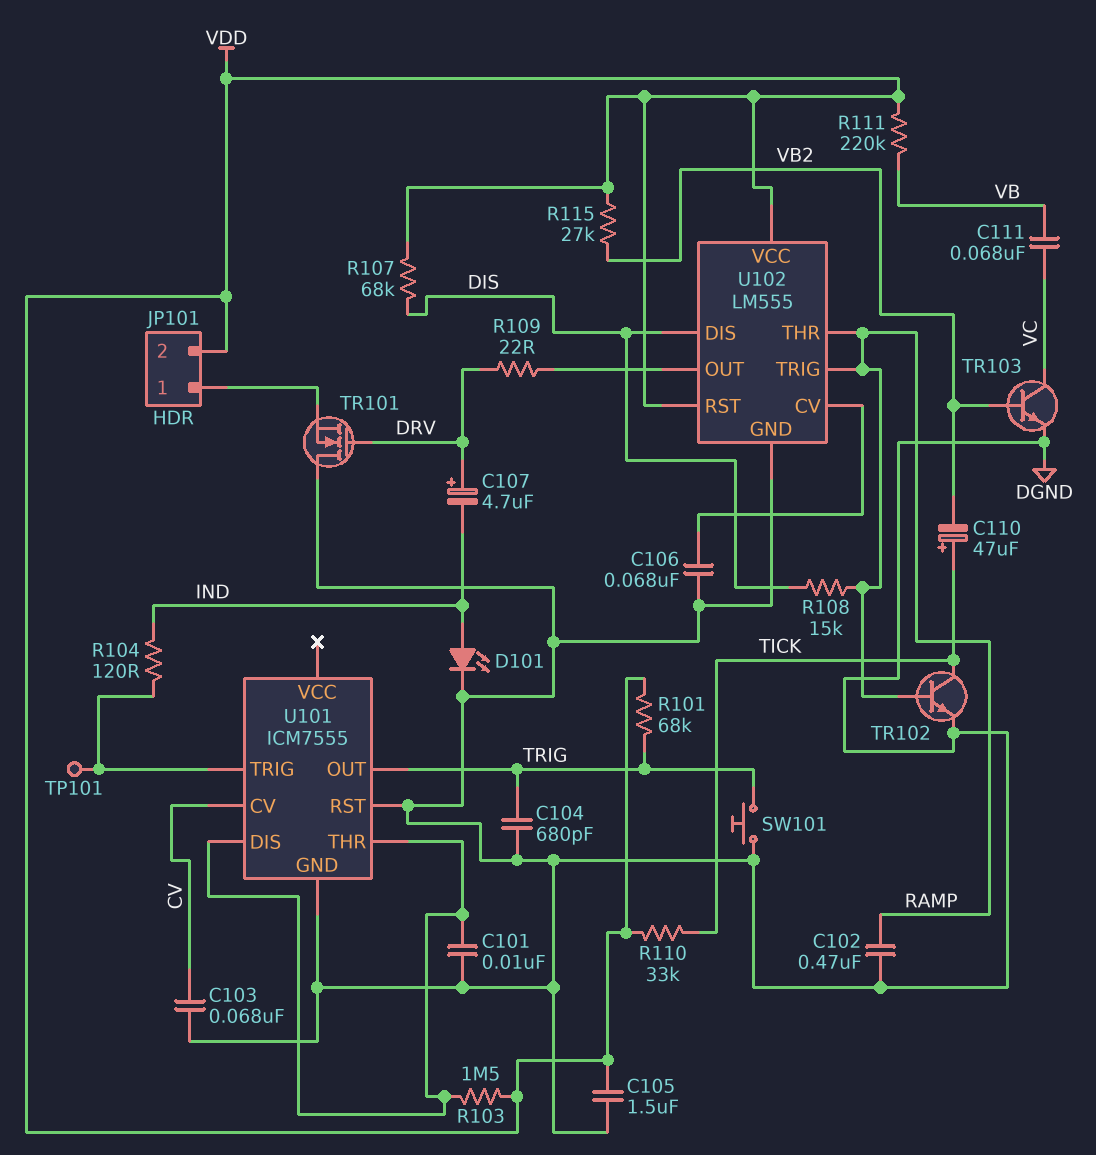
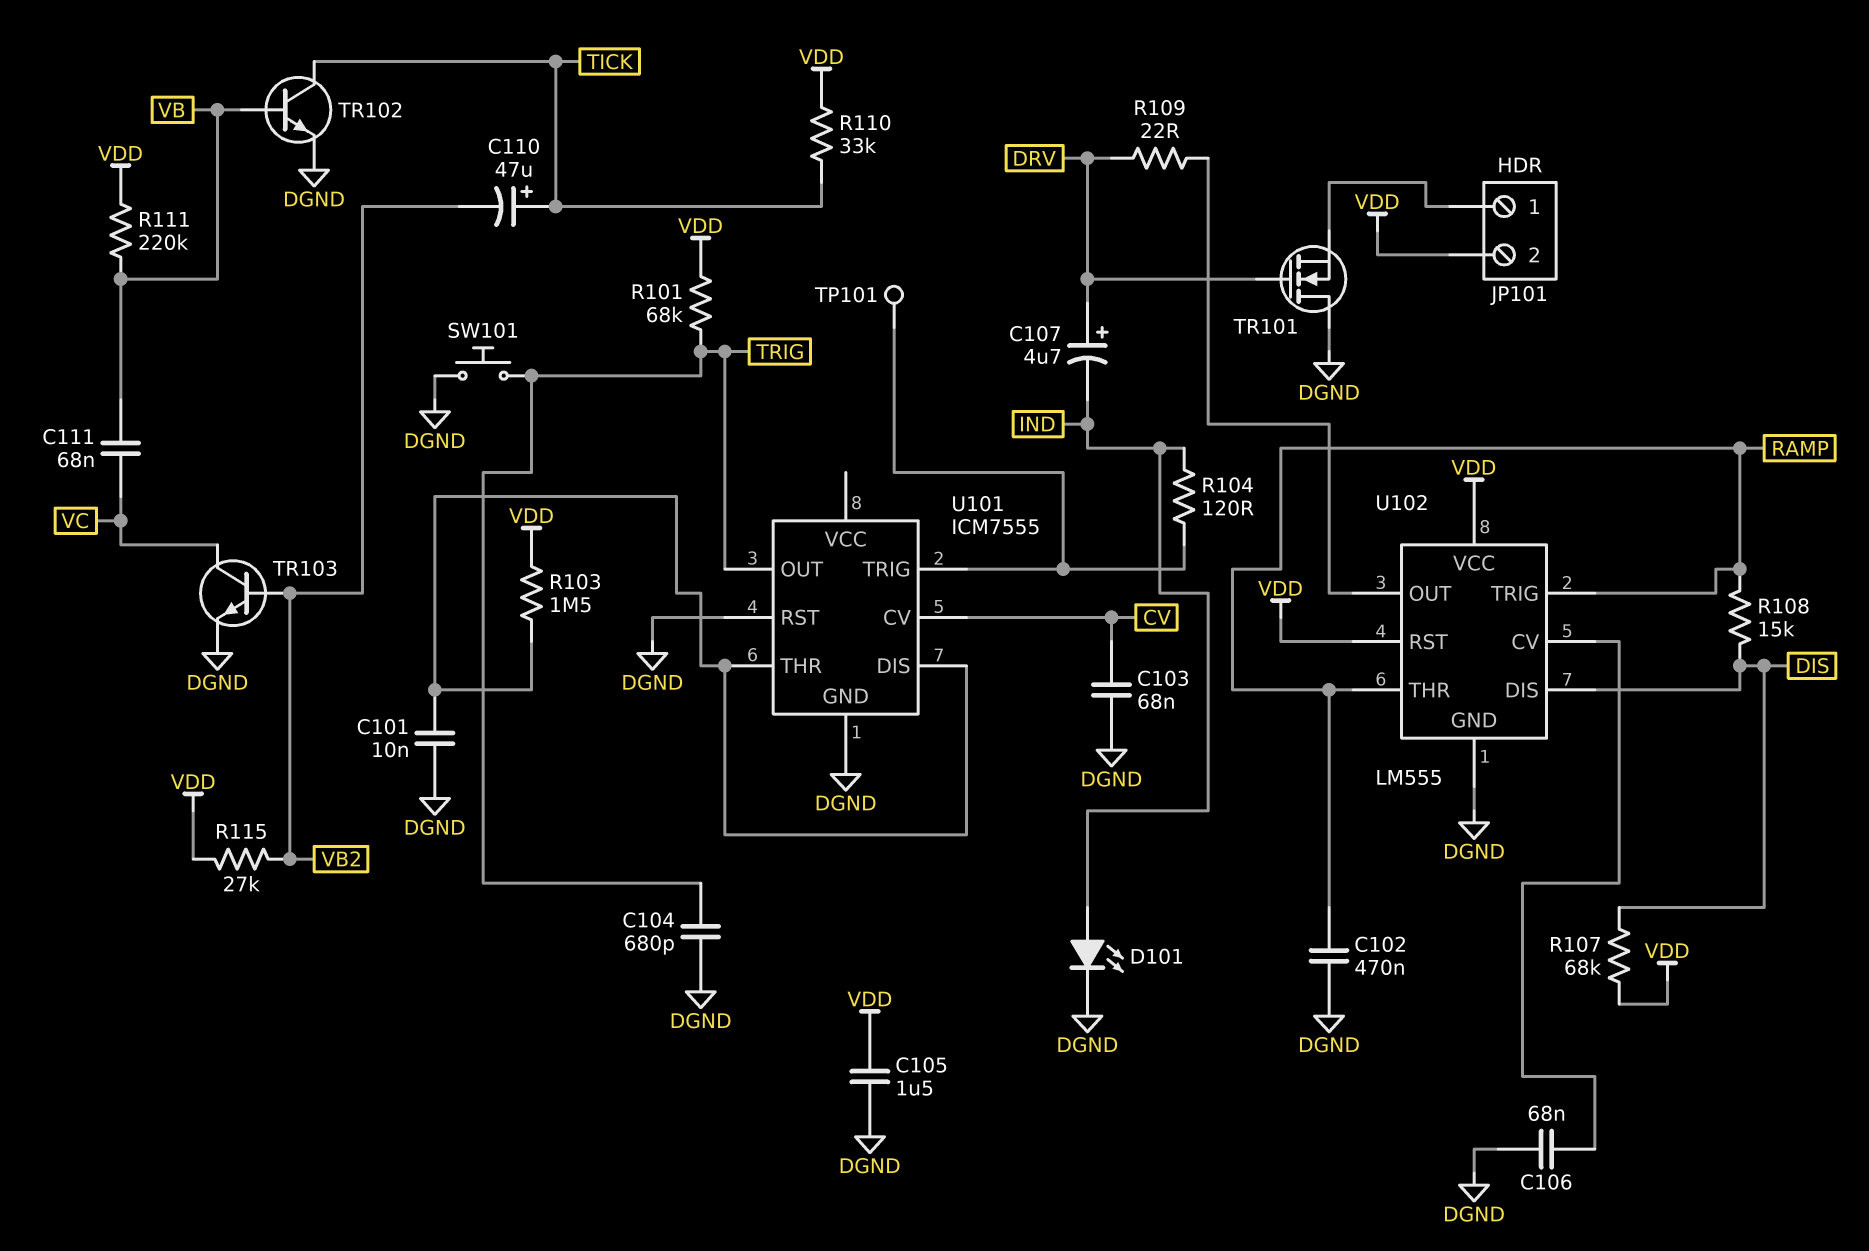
TR102: NPN (B RAMP, C TICK, E DGND) -> NPN (B VB, C TICK, E DGND)

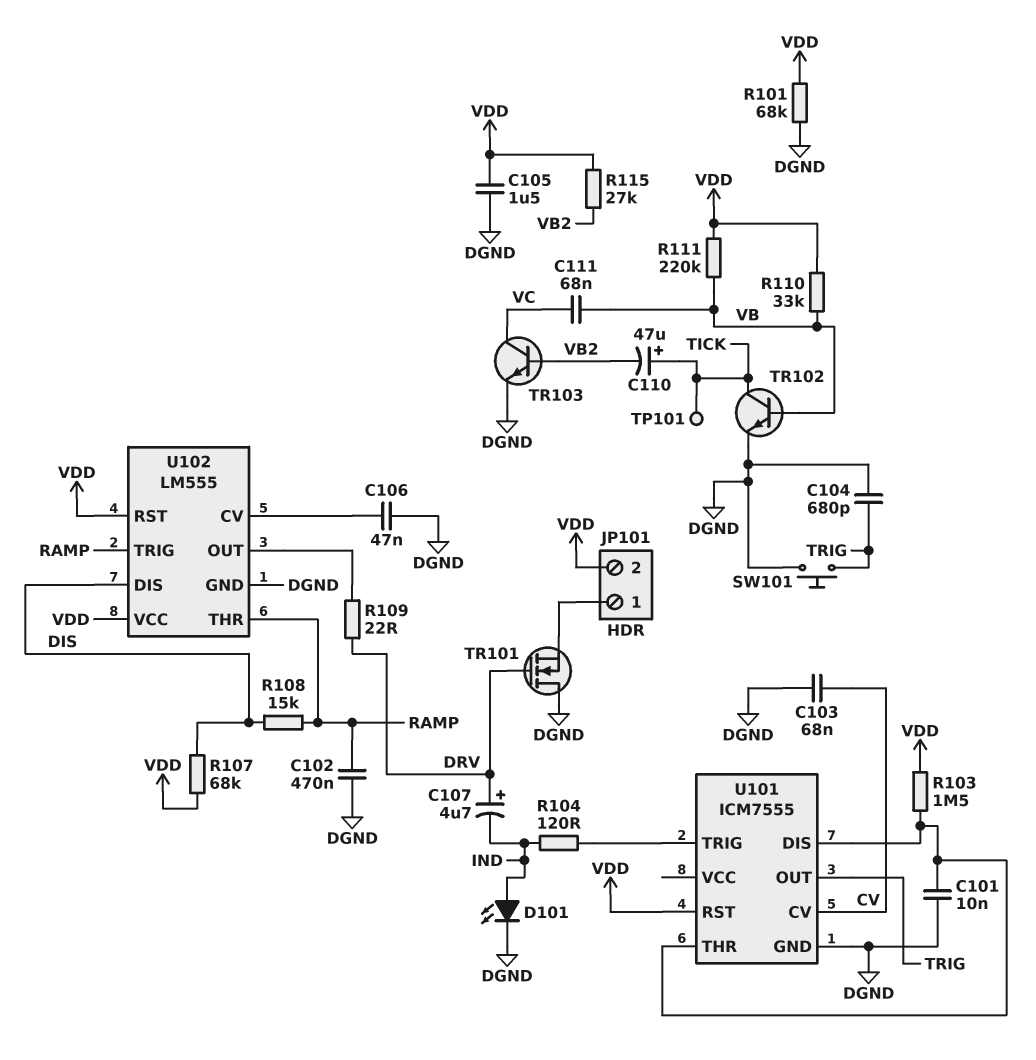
C106: 68nF (DGND, U102/CV) -> 47nF (DGND, U102/CV)
R101: 68k (TRIG, VDD) -> 68k (DGND, VDD)
R110: 33k (TICK, VDD) -> 33k (VB, VDD)
TP101: test point (U101/TRIG) -> test point (TICK)
U101 pin RST: DGND -> VDD

